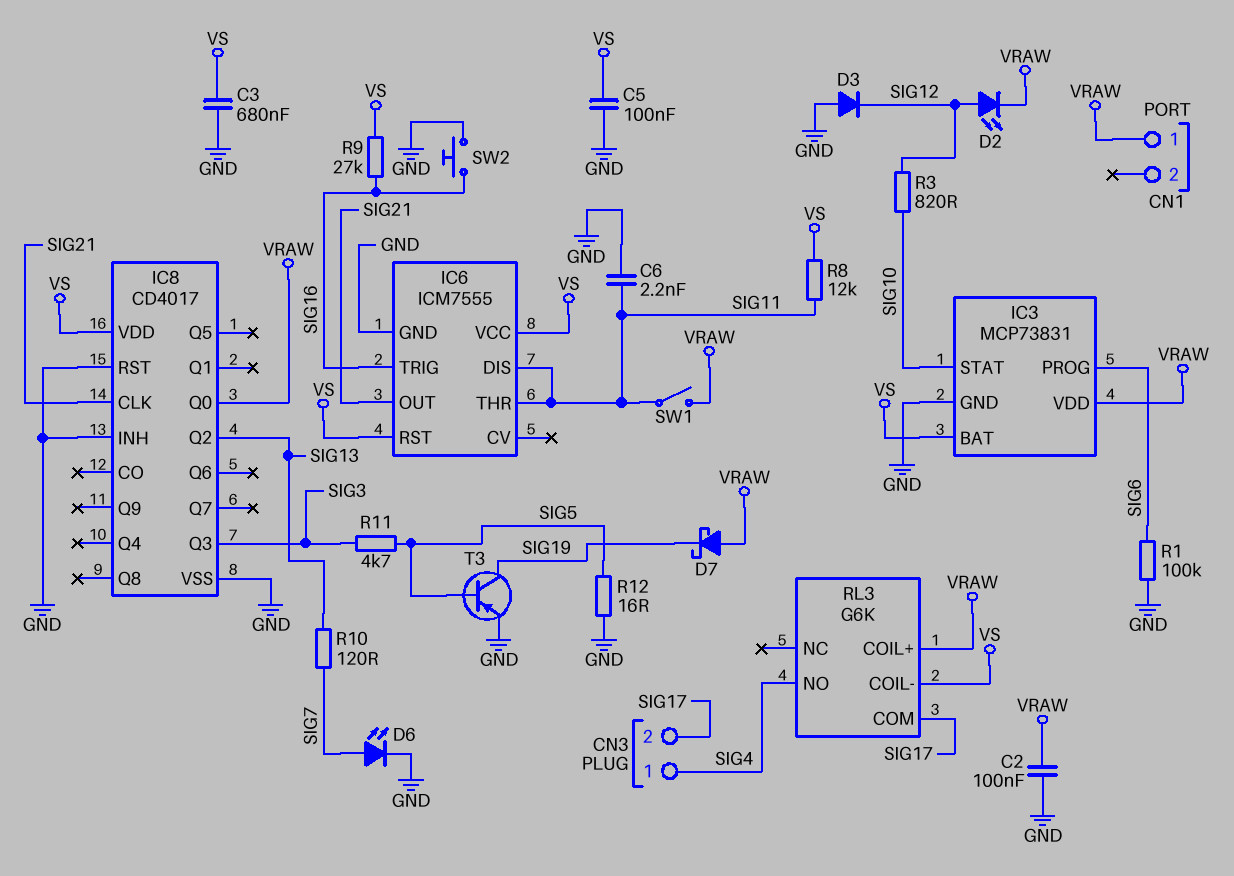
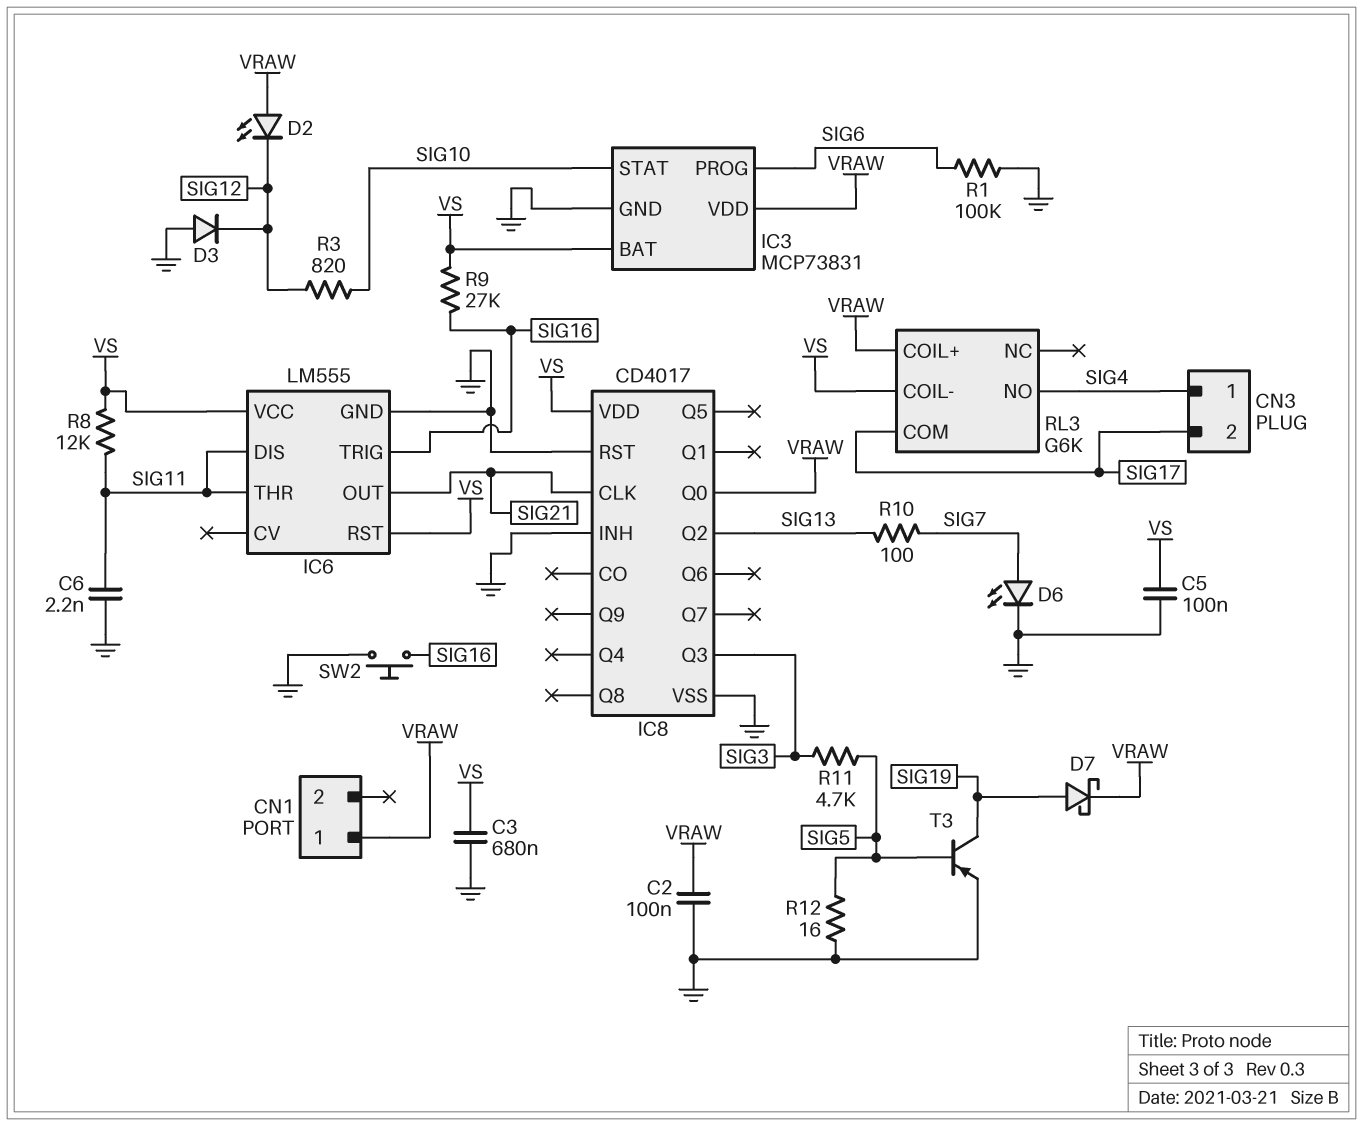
D2: LED (A SIG12, K VRAW) -> LED (A VRAW, K SIG12)
D7: schottky (A VRAW, K SIG19) -> schottky (A SIG19, K VRAW)
IC6: ICM7555 -> LM555
R10: 120 (SIG7, SIG13) -> 100 (SIG7, SIG13)
SW1: switch (SIG11, VRAW) -> none

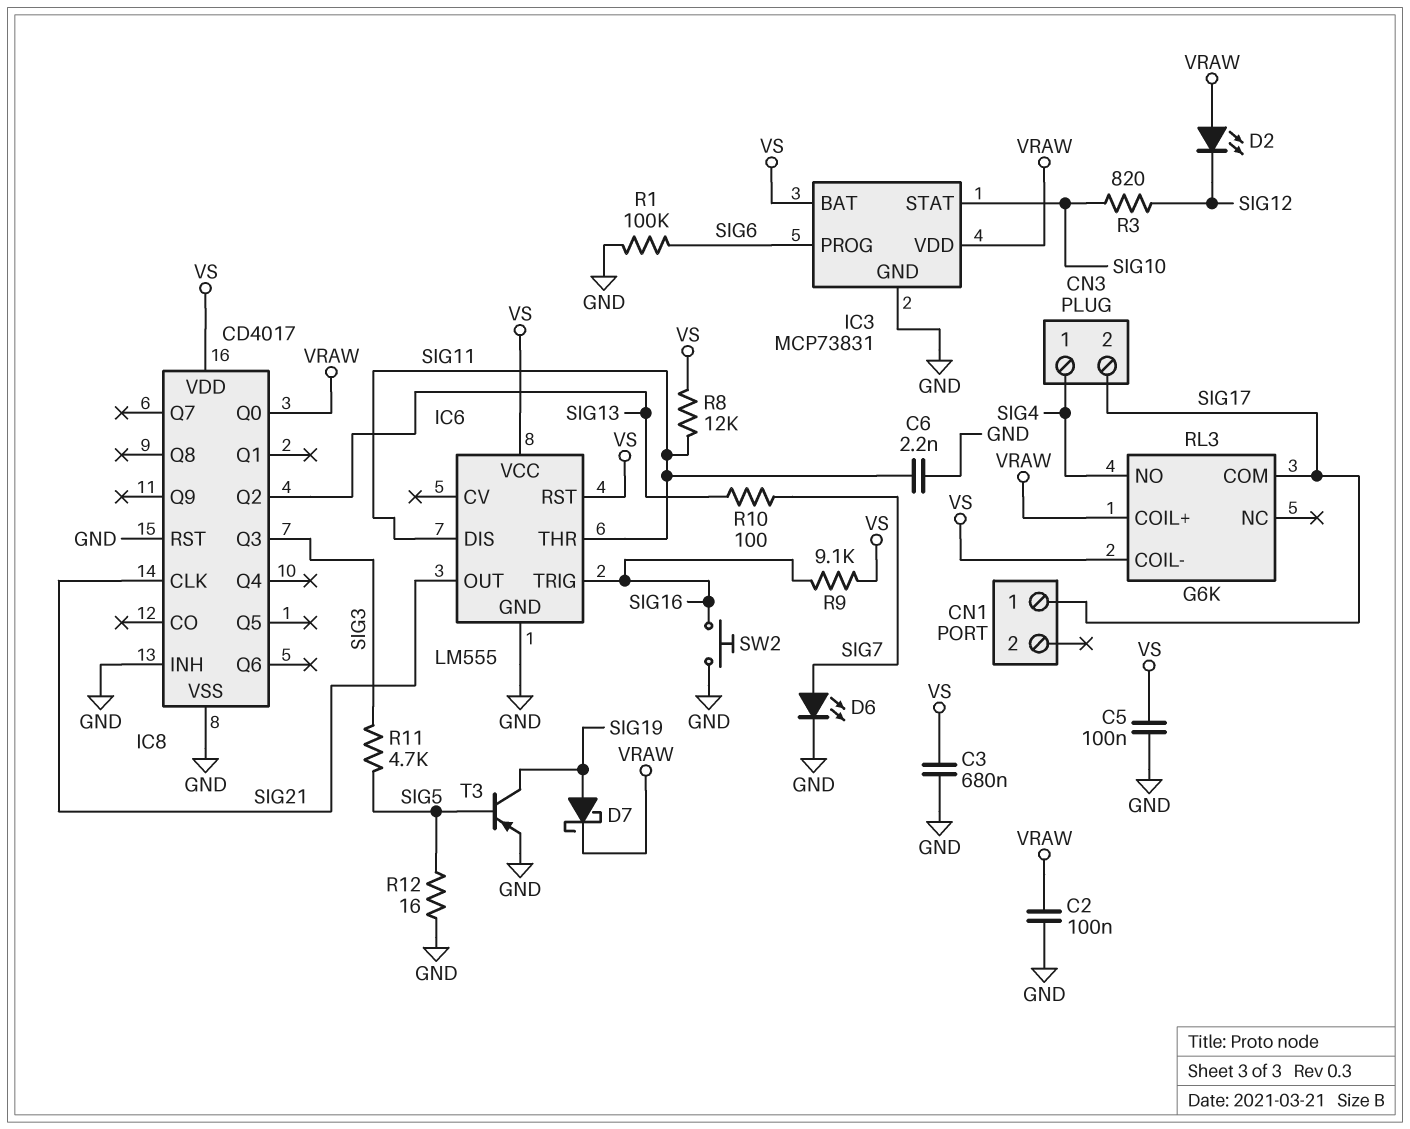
CN1 pin 1: VRAW -> SIG17
D3: diode (A GND, K SIG12) -> none
R9: 27k (SIG16, VS) -> 9.1k (SIG16, VS)

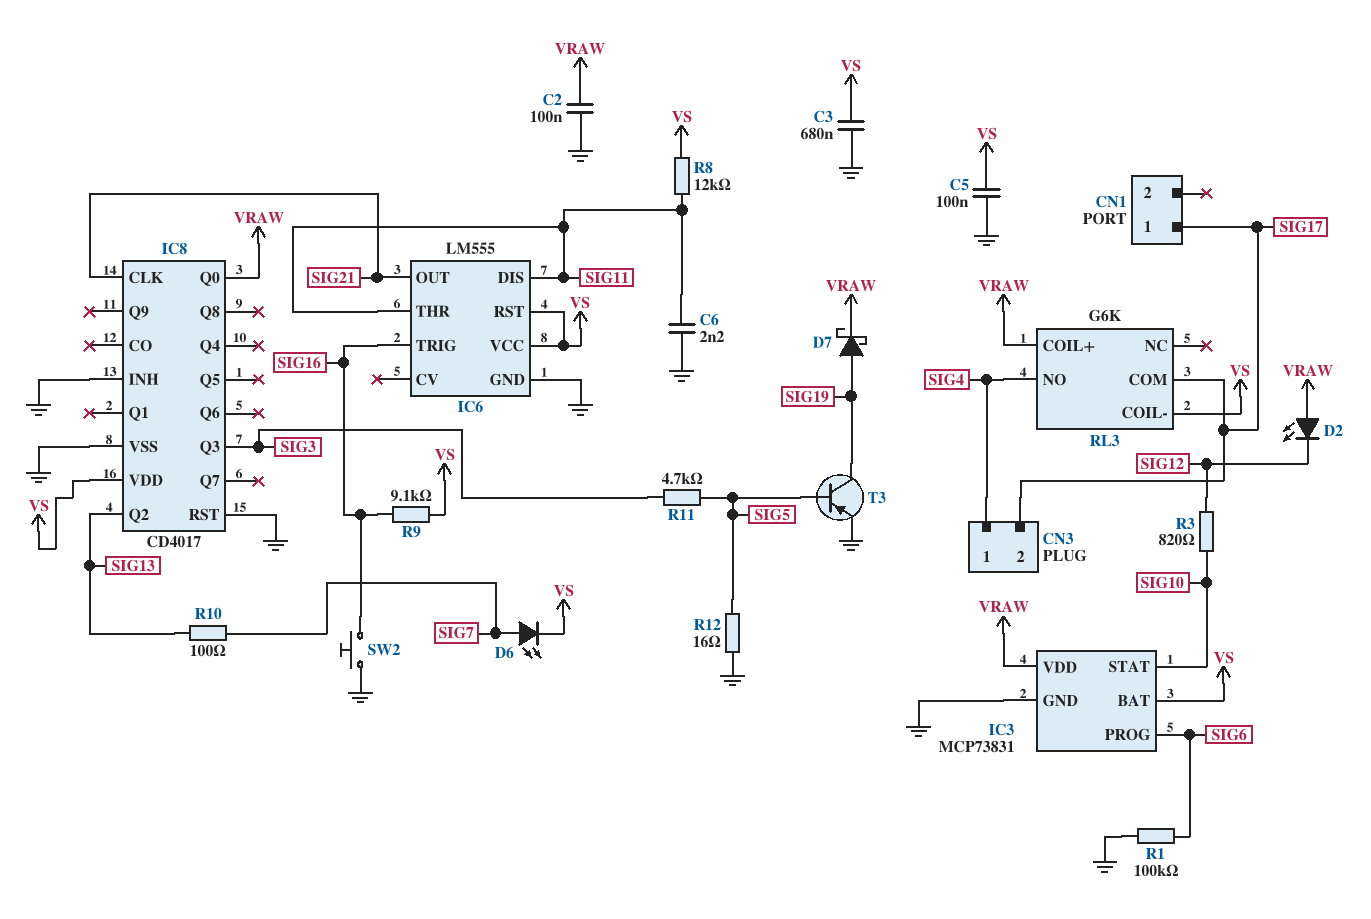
D6: LED (A SIG7, K GND) -> LED (A SIG7, K VS)

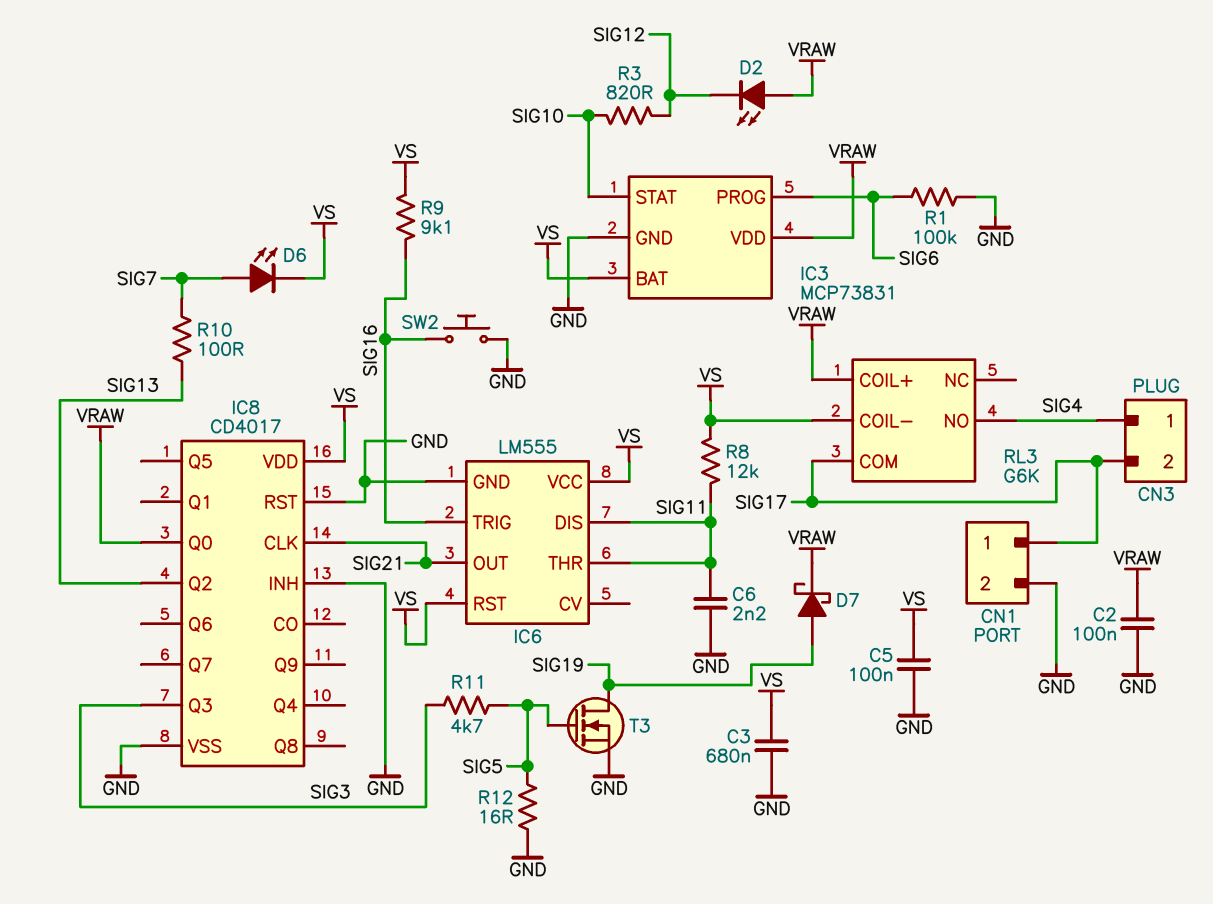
CN1 pin 2: none -> GND
T3: PNP (B SIG5, C SIG19, E GND) -> NMOS (G SIG5, D SIG19, S GND)

